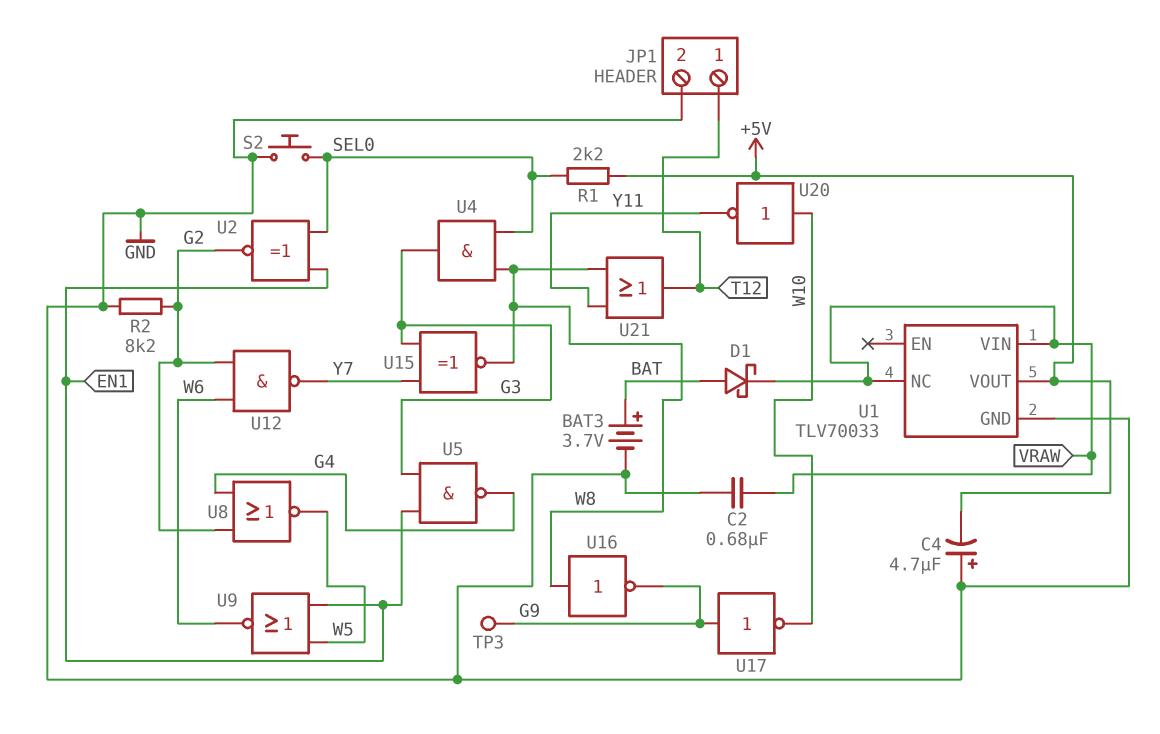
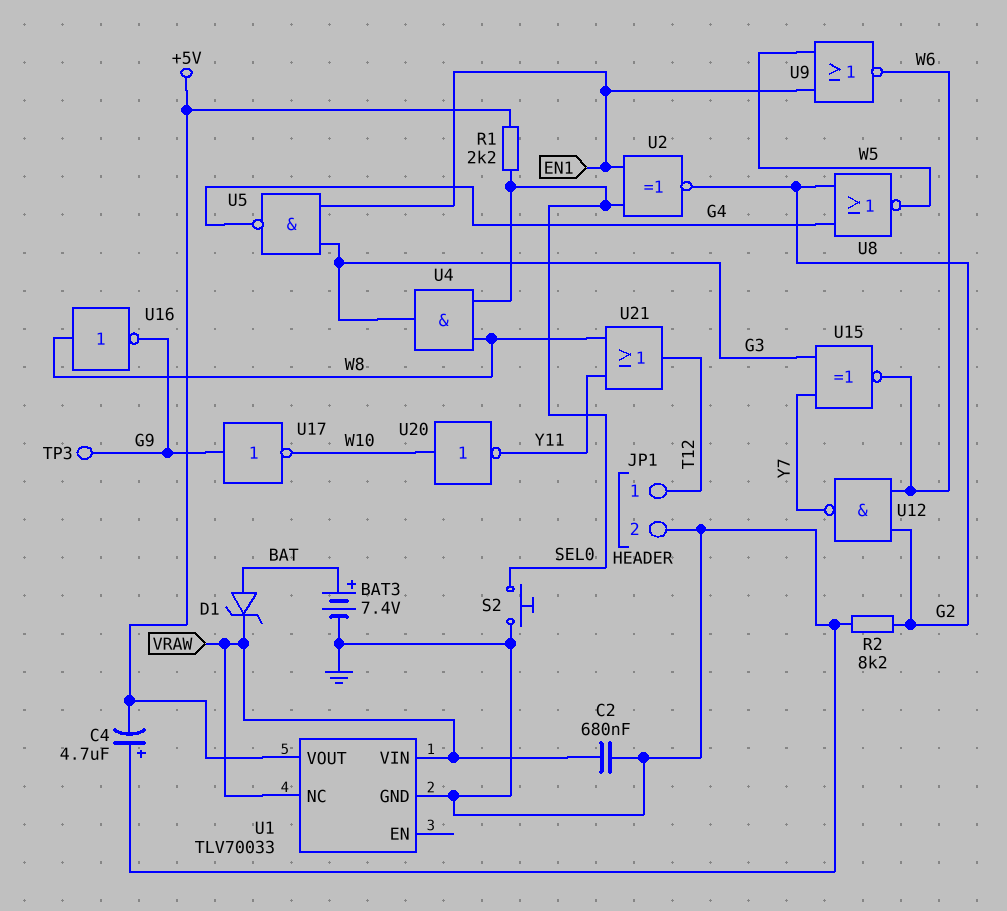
BAT3: 3.7V (plus BAT, minus GND) -> 7.4V (plus BAT, minus GND)
D1: schottky (A BAT, K VRAW) -> zener (A BAT, K VRAW)
U15: XNOR (in G3, in Y7, out W8) -> XNOR (in G3, in Y7, out W6)

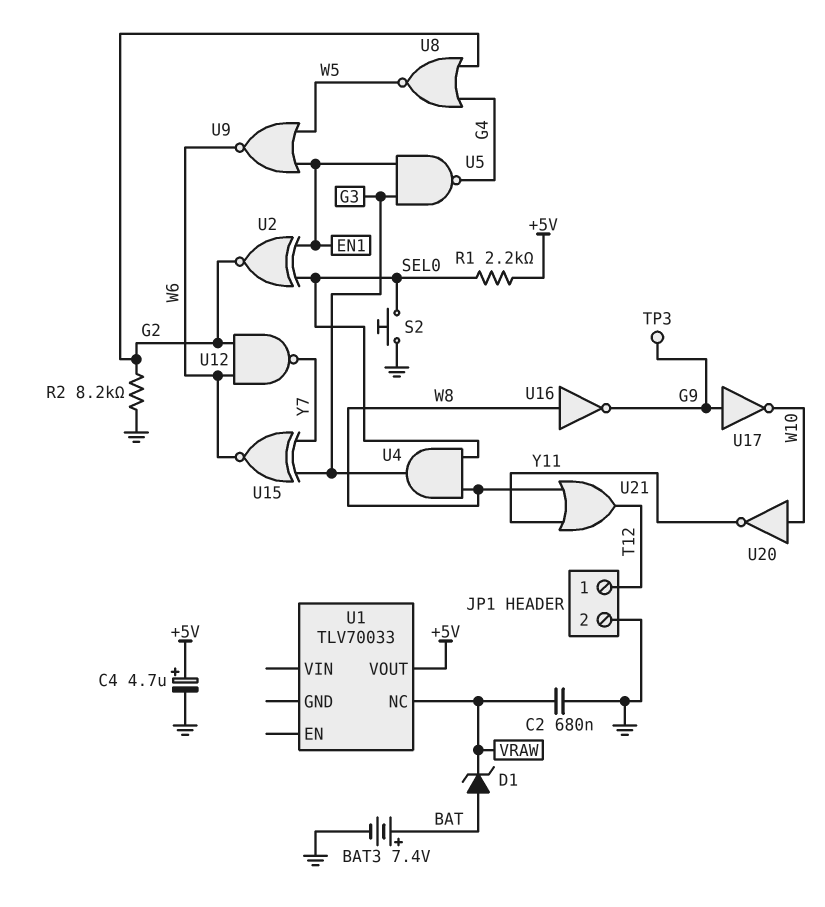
C4: 4.7uF (plus GND, minus +5V) -> 4.7uF (plus +5V, minus GND)
U1 pin GND: GND -> none
U1 pin VIN: VRAW -> none

